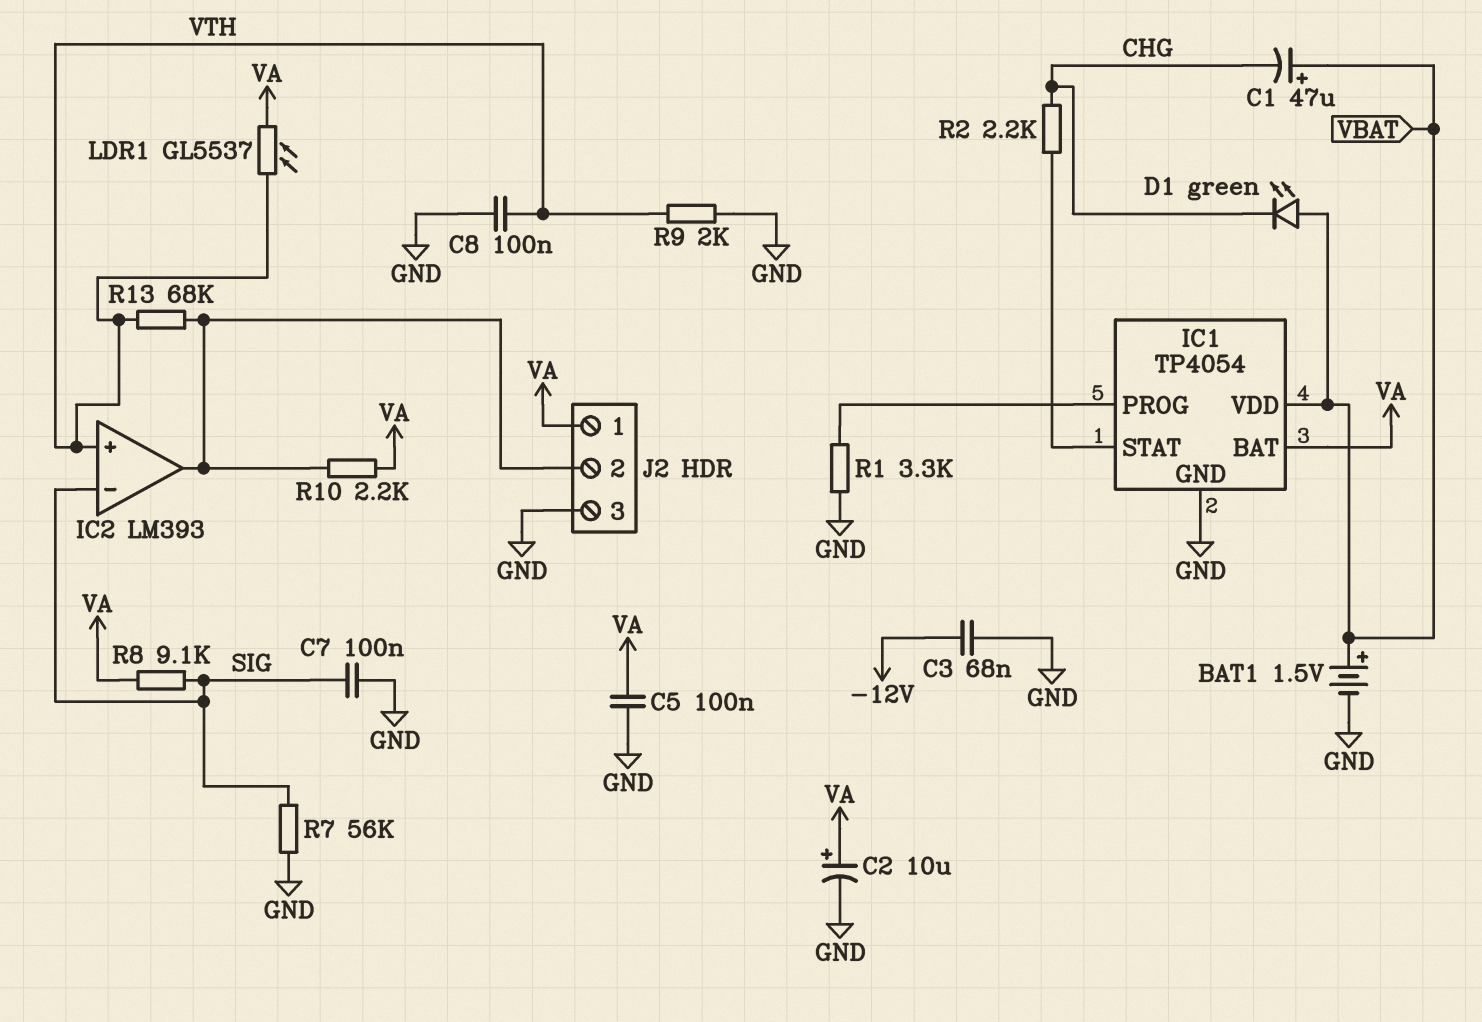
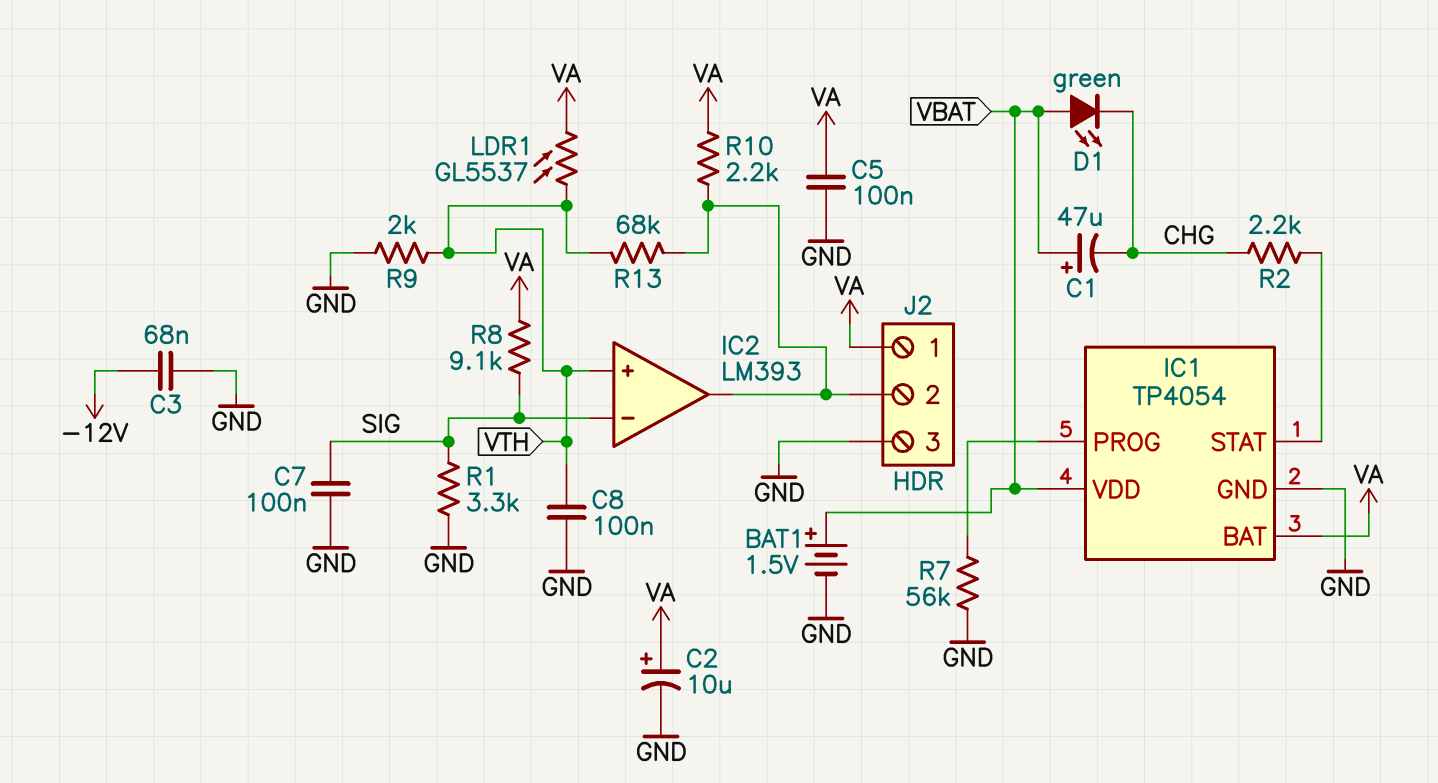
R1: 3.3k (GND, IC1/PROG) -> 3.3k (GND, SIG)
R7: 56k (GND, SIG) -> 56k (GND, IC1/PROG)

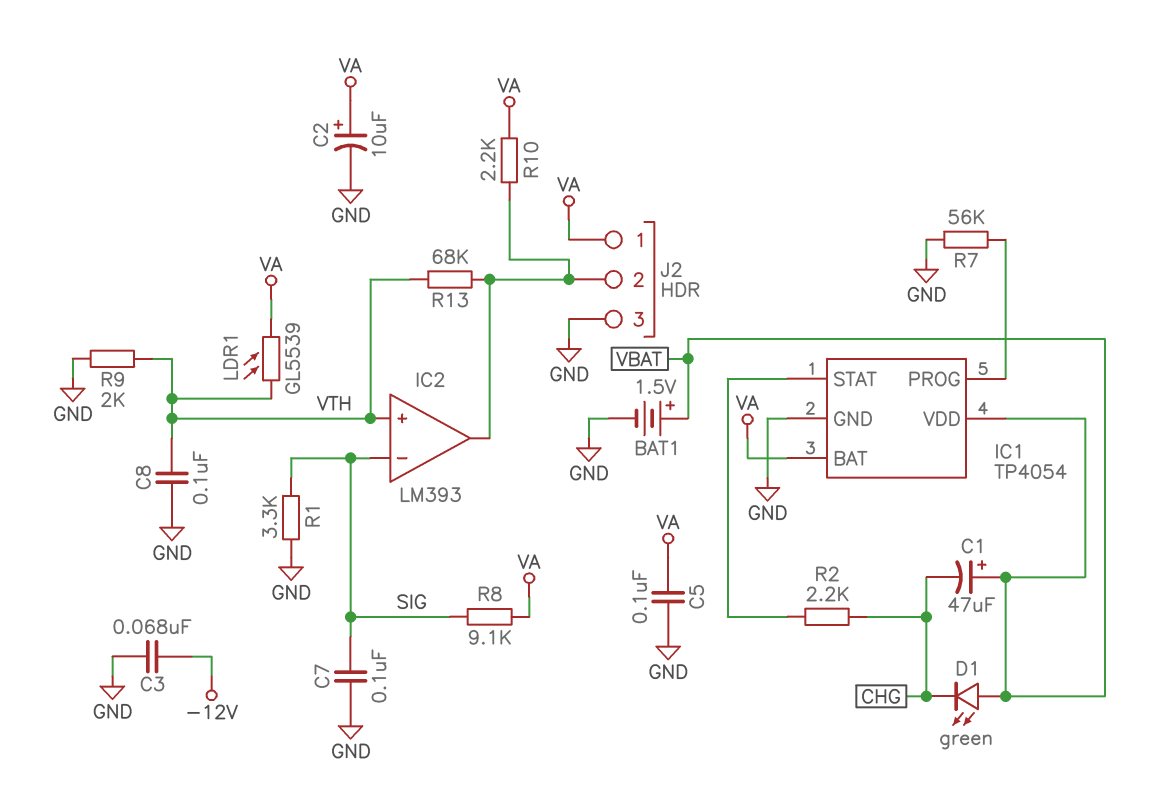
LDR1: GL5537 (VA, VTH) -> GL5539 (VA, VTH)

